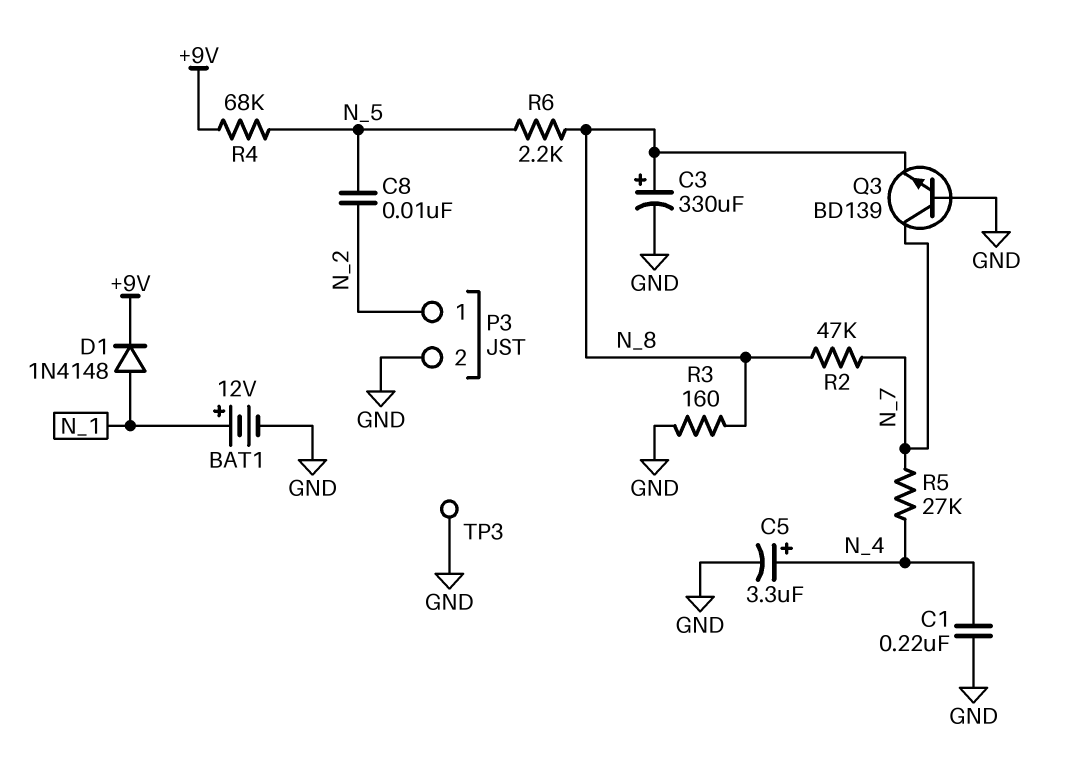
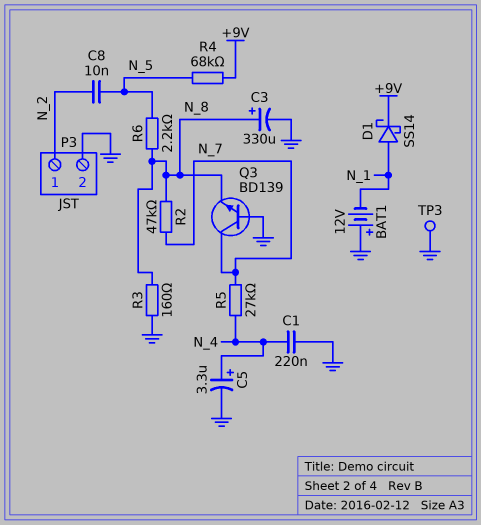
BAT1: 12V (plus N_1, minus GND) -> 12V (plus GND, minus N_1)
D1: diode 1N4148 (A N_1, K +9V) -> schottky SS14 (A N_1, K +9V)

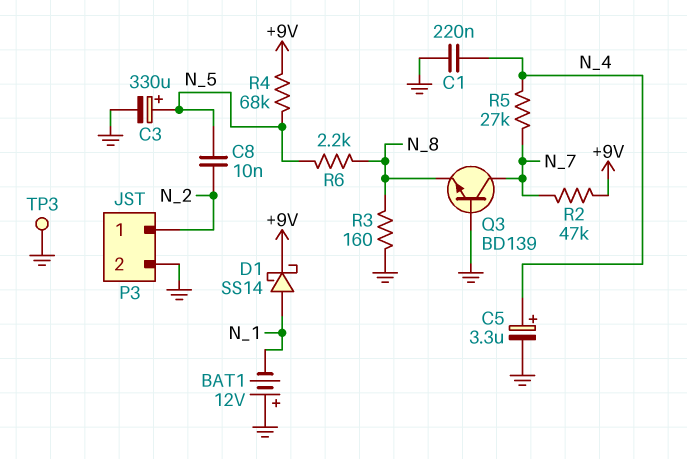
C3: 330uF (plus N_8, minus GND) -> 330uF (plus N_5, minus GND)
R2: 47k (N_7, N_8) -> 47k (+9V, N_7)

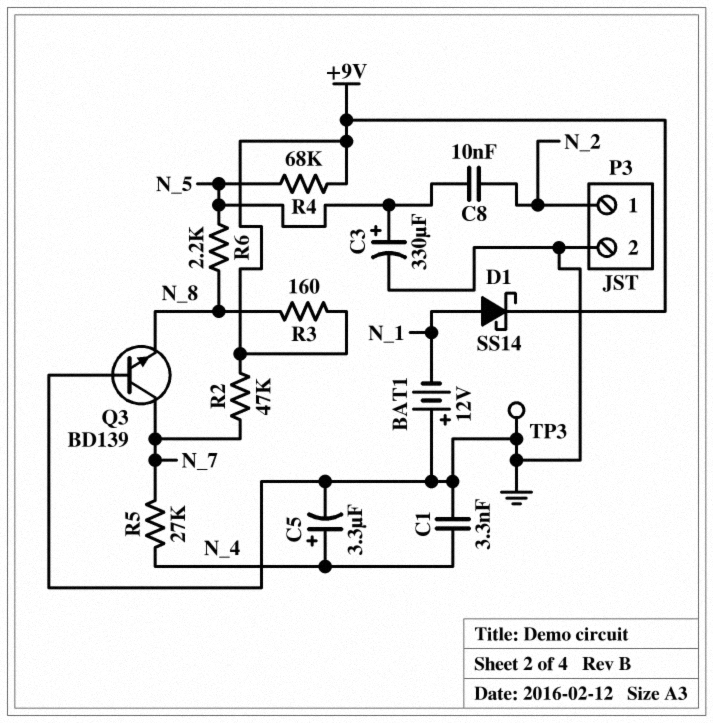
C1: 220nF (GND, N_4) -> 3.3nF (GND, N_4)
R3: 160 (GND, N_8) -> 160 (+9V, N_8)

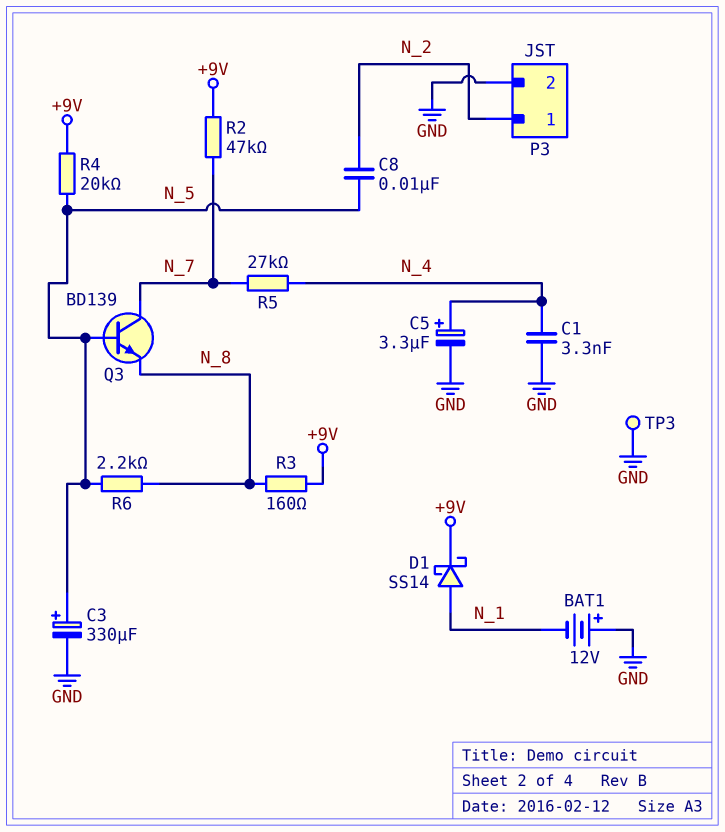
Q3: NPN BD139 (B GND, C N_7, E N_8) -> NPN BD139 (B N_5, C N_7, E N_8)
R4: 68k (+9V, N_5) -> 20k (+9V, N_5)

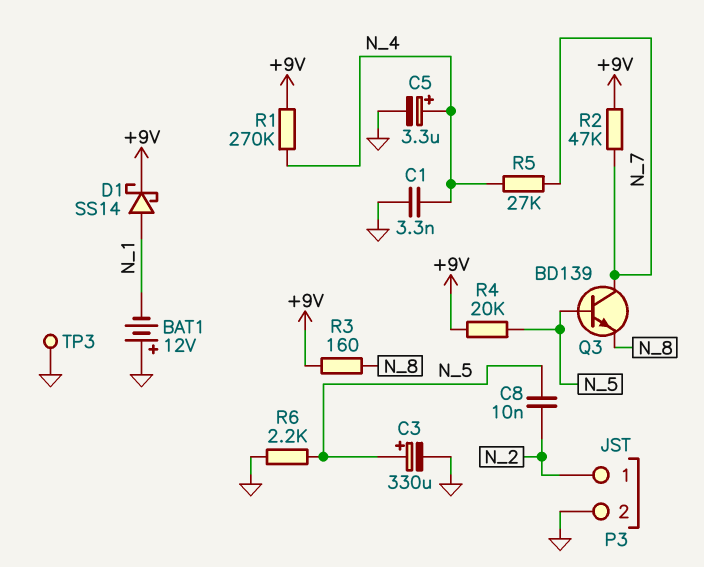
R1: none -> 270k (+9V, N_4)
R6: 2.2k (N_5, N_8) -> 2.2k (GND, N_5)

